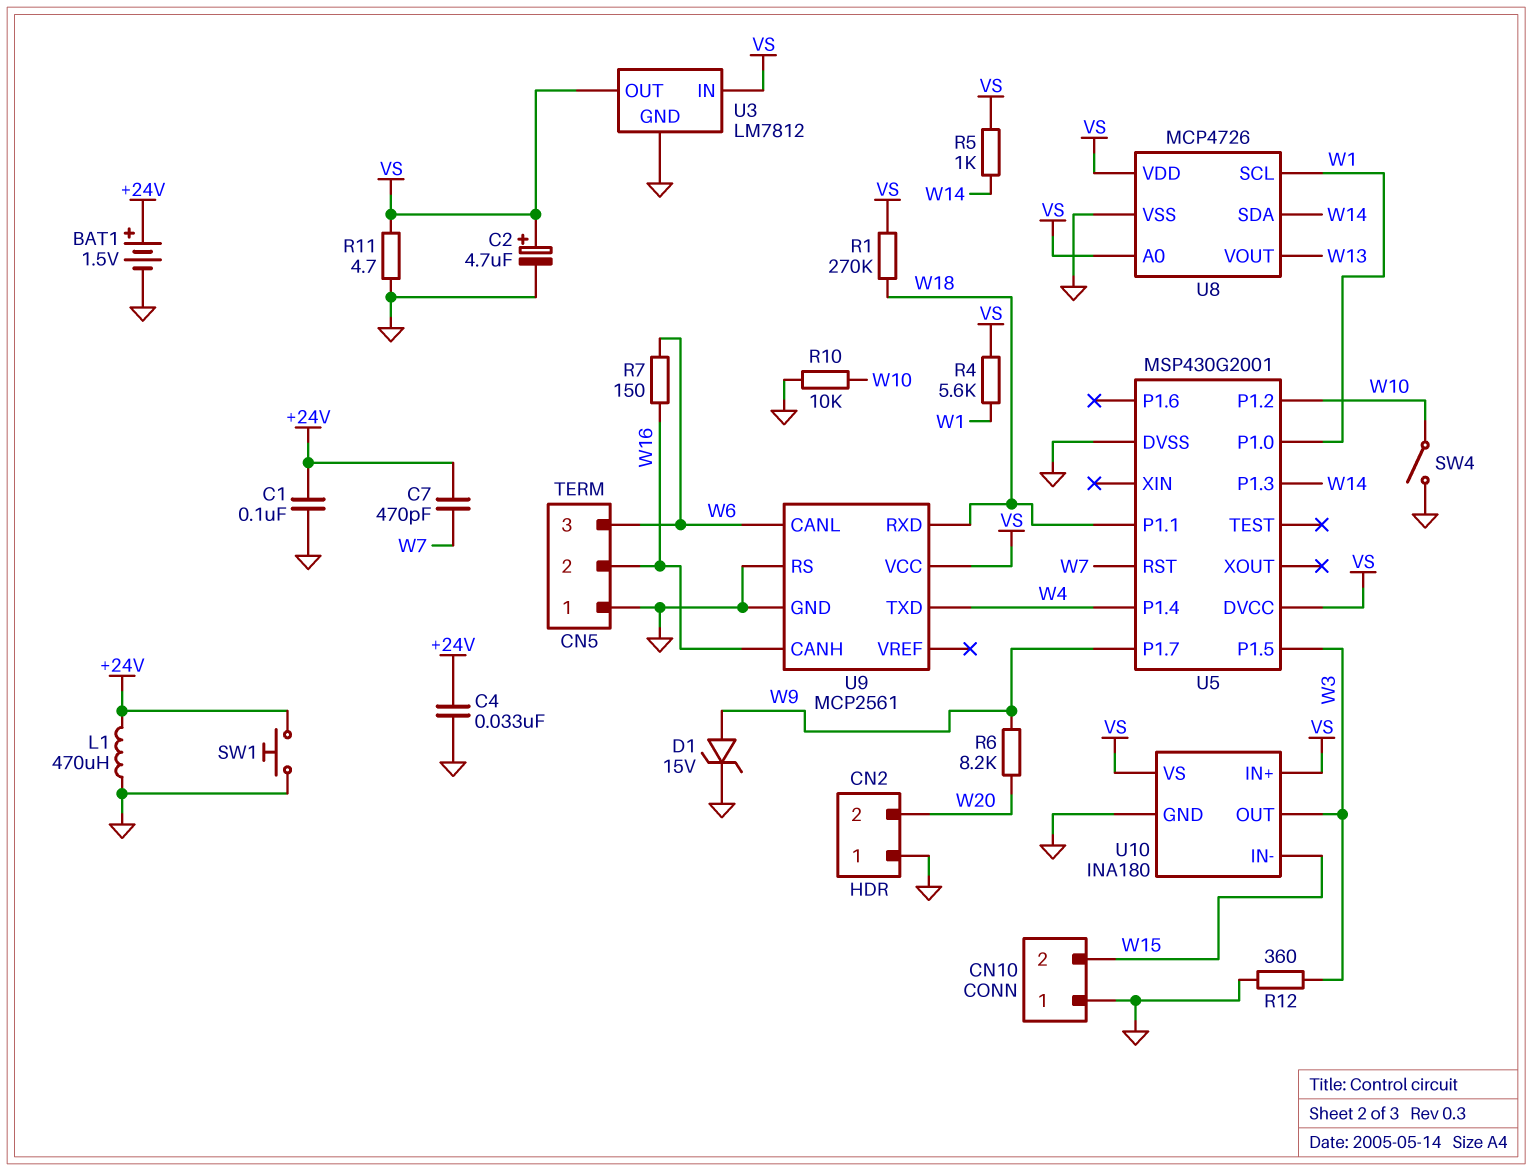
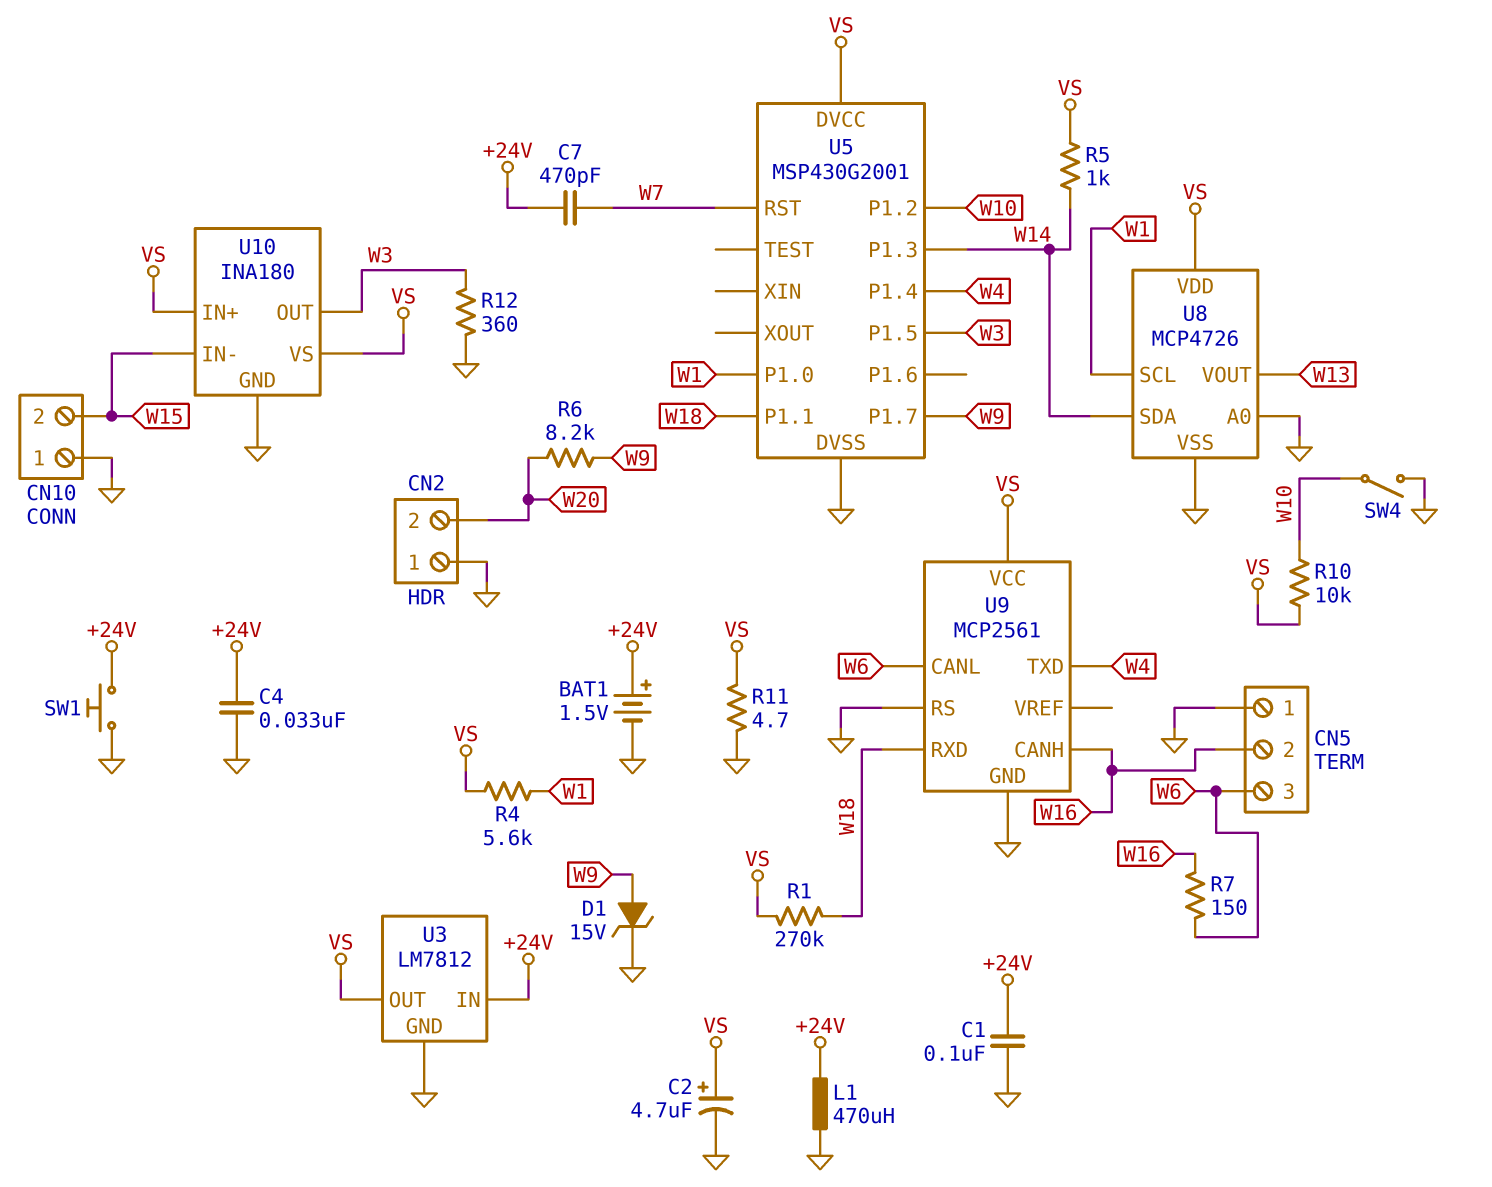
R10: 10k (GND, W10) -> 10k (VS, W10)
U3 pin IN: VS -> +24V
U8 pin A0: VS -> GND

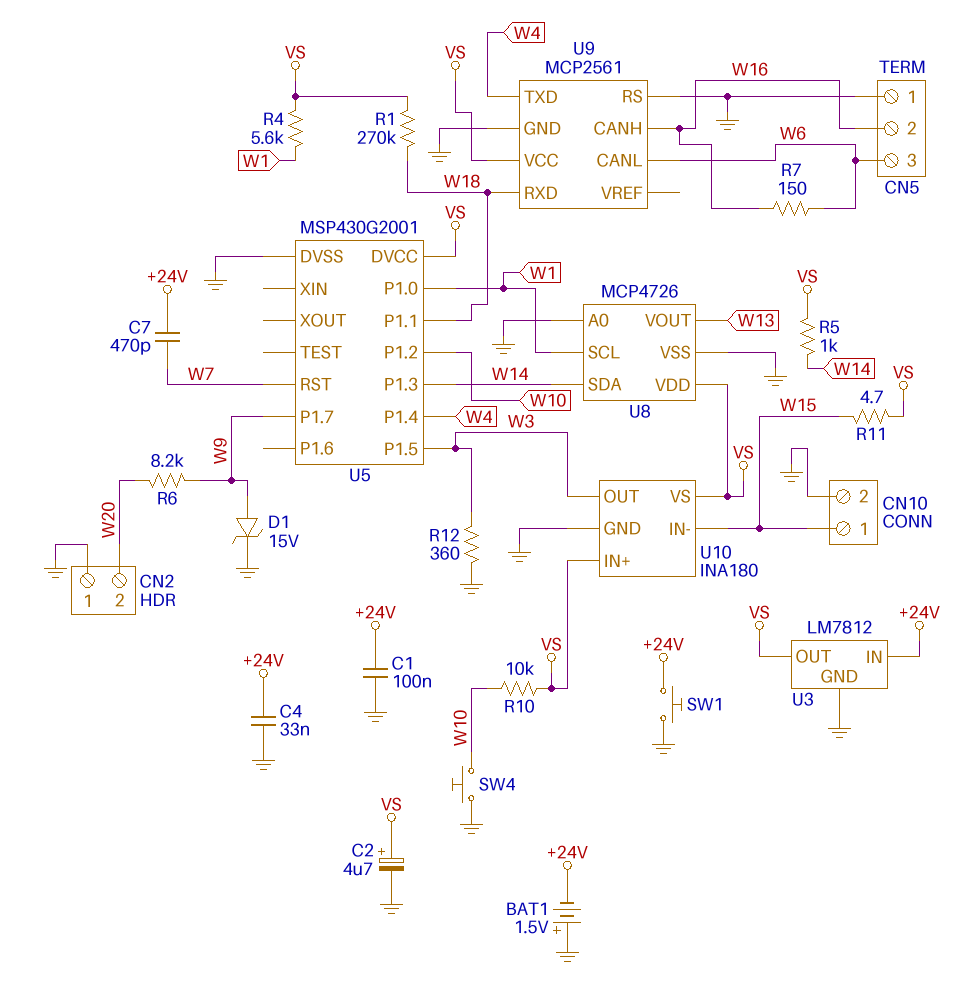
BAT1: 1.5V (plus +24V, minus GND) -> 1.5V (plus GND, minus +24V)
CN10 pin 1: GND -> W15
CN10 pin 2: W15 -> GND
L1: 470uH (+24V, GND) -> none
R11: 4.7 (GND, VS) -> 4.7 (VS, W15)
SW4: switch (GND, W10) -> button (GND, W10)

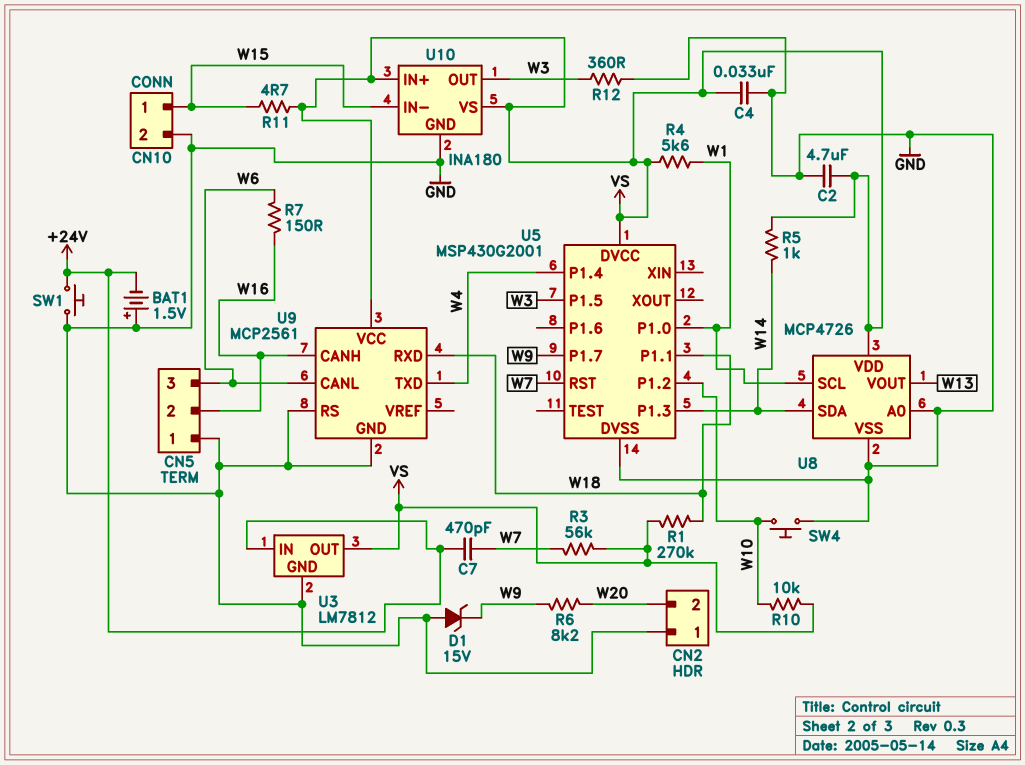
C1: 100nF (+24V, GND) -> none
C2: 4.7uF (plus VS, minus GND) -> 4.7uF (GND, VS)
C4: 33nF (+24V, GND) -> 33nF (GND, VS)
D1: zener 15V (A W9, K GND) -> zener 15V (A GND, K W9)
R3: none -> 56k (VS, W7)

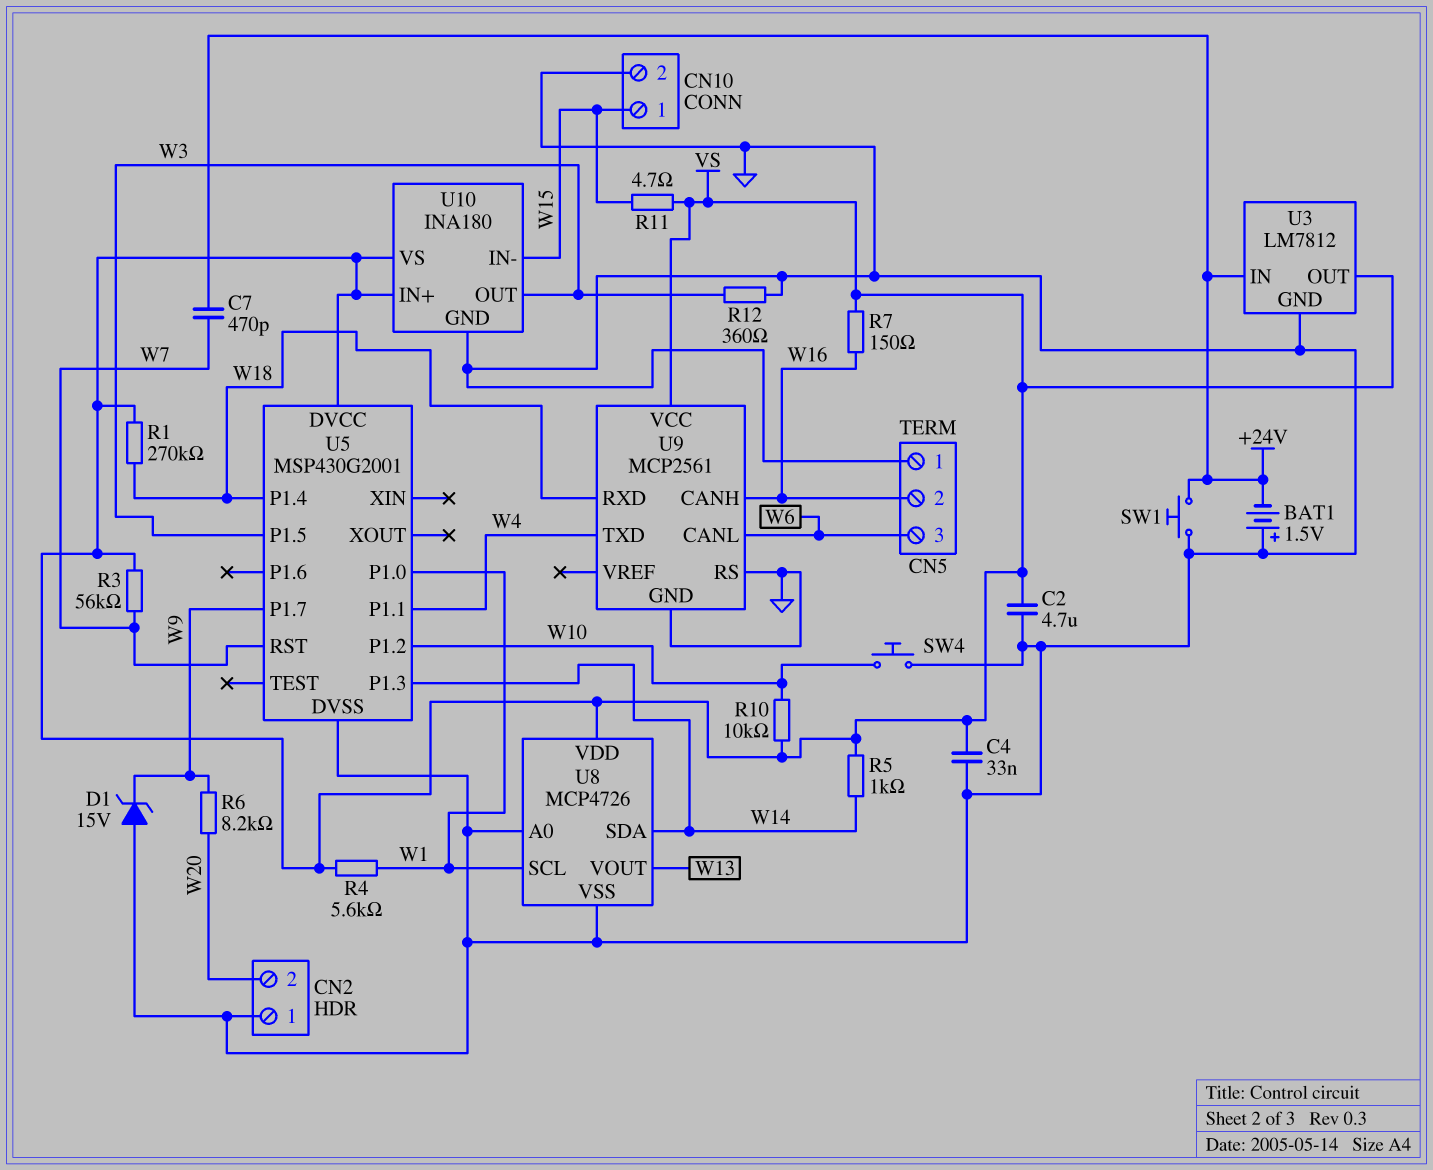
R7: 150 (W6, W16) -> 150 (VS, W16)
U5 pin P1.1: W18 -> W4
U5 pin P1.4: W4 -> W18

